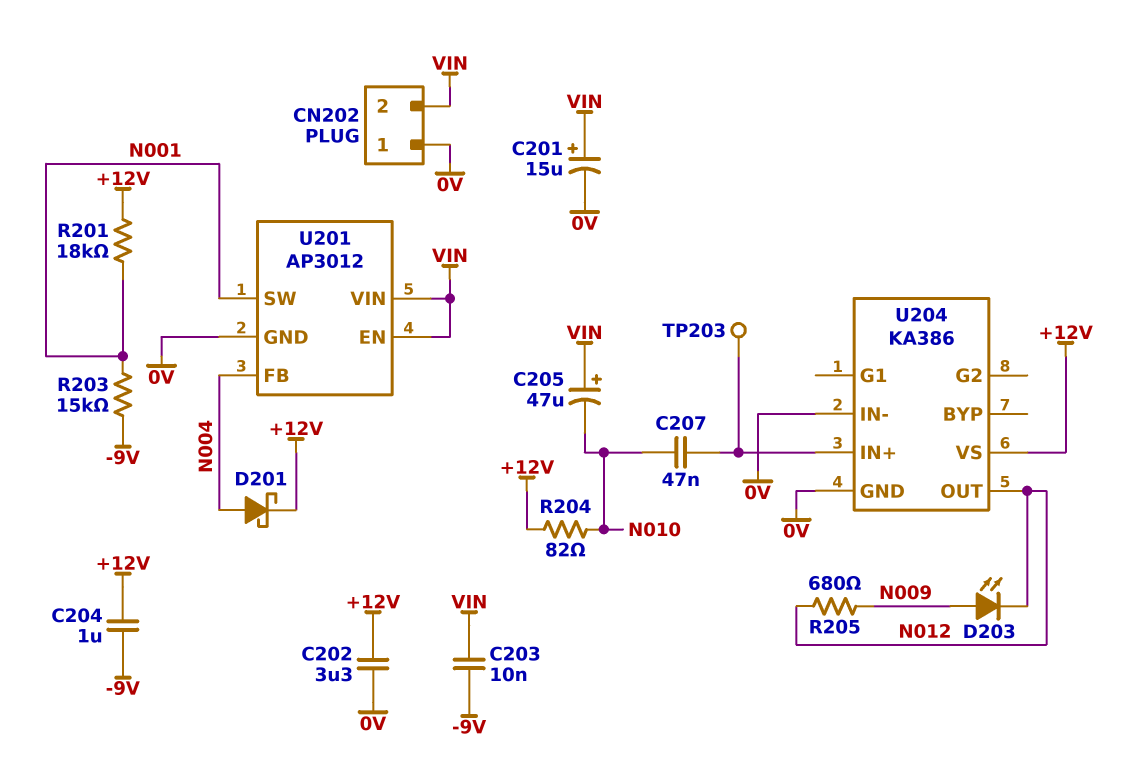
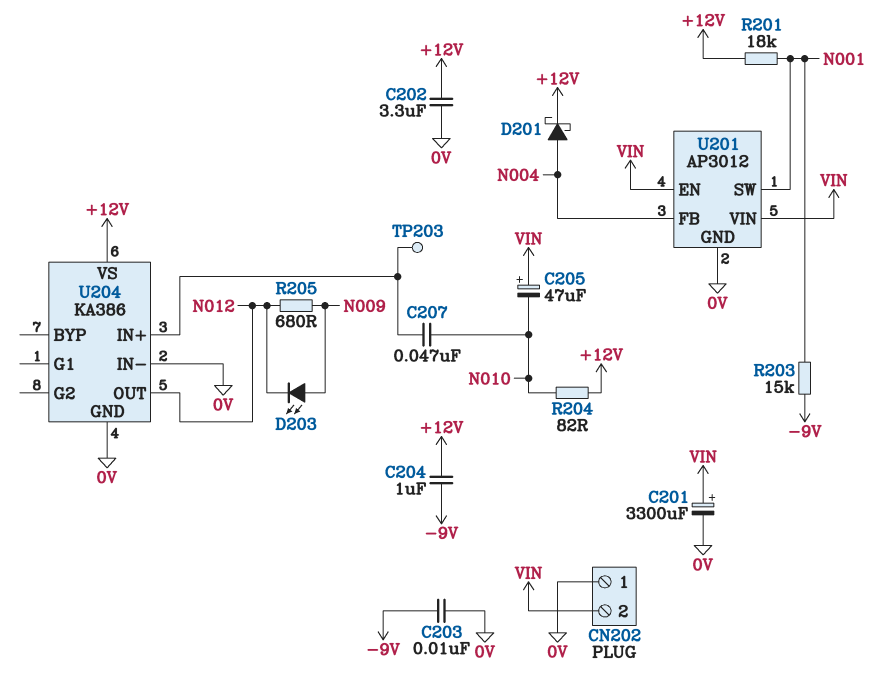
C201: 15uF (plus VIN, minus 0V) -> 3300uF (plus VIN, minus 0V)
C203: 10nF (-9V, VIN) -> 10nF (-9V, 0V)

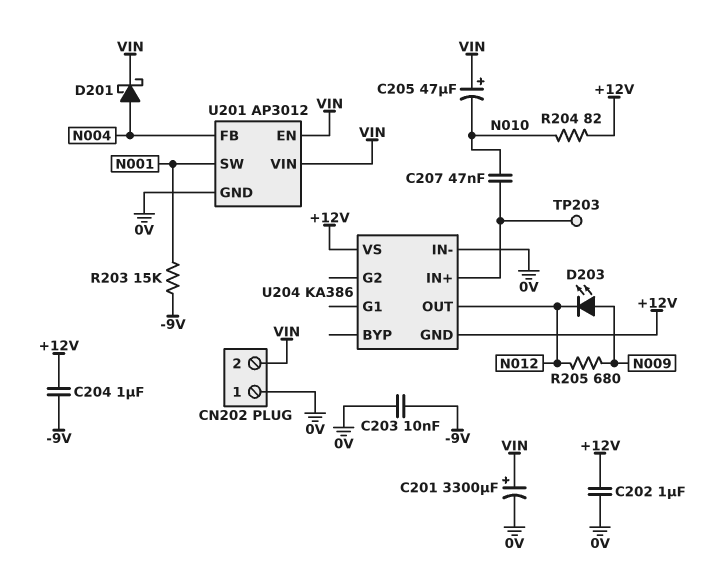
C202: 3.3uF (+12V, 0V) -> 1uF (+12V, 0V)
D201: schottky (A N004, K +12V) -> schottky (A N004, K VIN)
R201: 18k (+12V, N001) -> none
U204 pin GND: 0V -> +12V

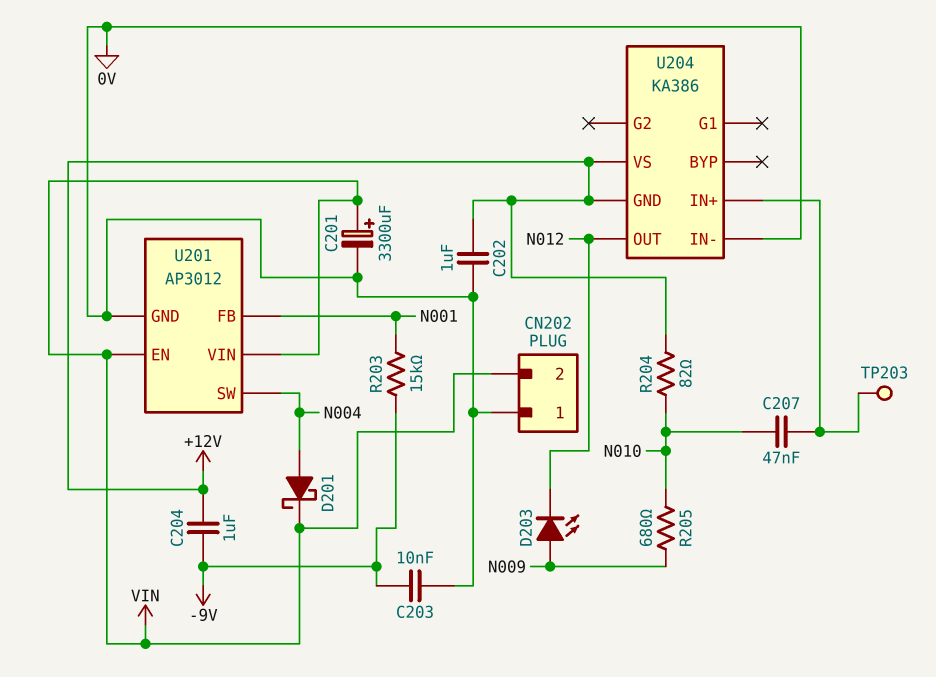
C205: 47uF (plus VIN, minus N010) -> none
R205: 680 (N009, N012) -> 680 (N009, N010)
U201 pin FB: N004 -> N001
U201 pin SW: N001 -> N004

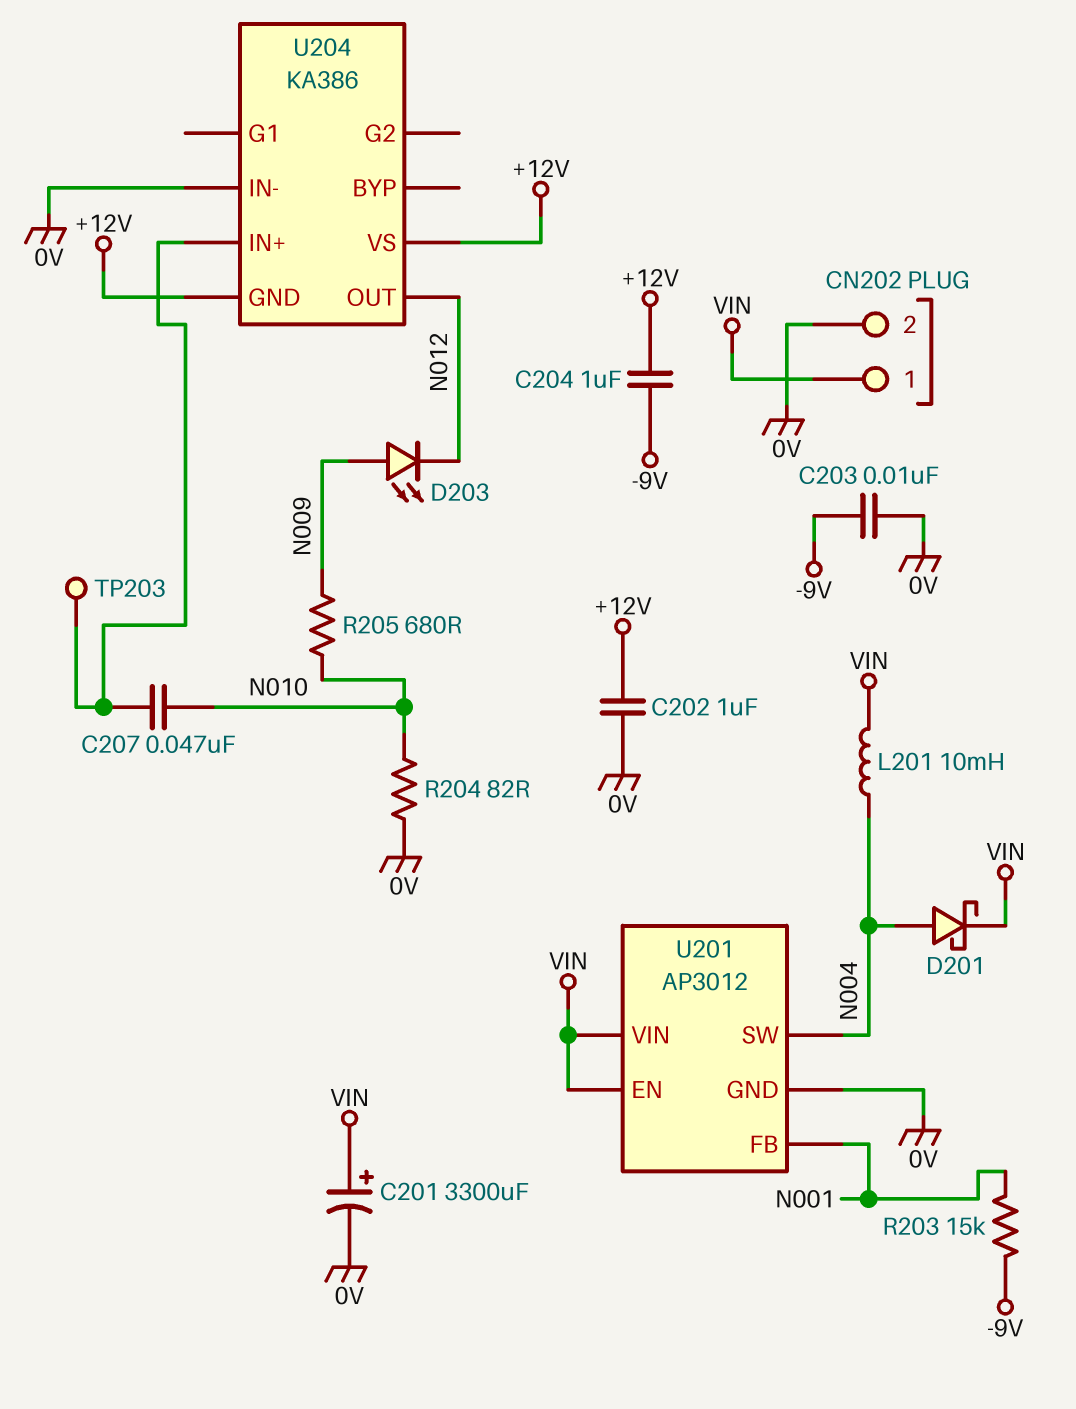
CN202 pin 1: 0V -> VIN
CN202 pin 2: VIN -> 0V
L201: none -> 10mH (N004, VIN)
R204: 82 (+12V, N010) -> 82 (0V, N010)

